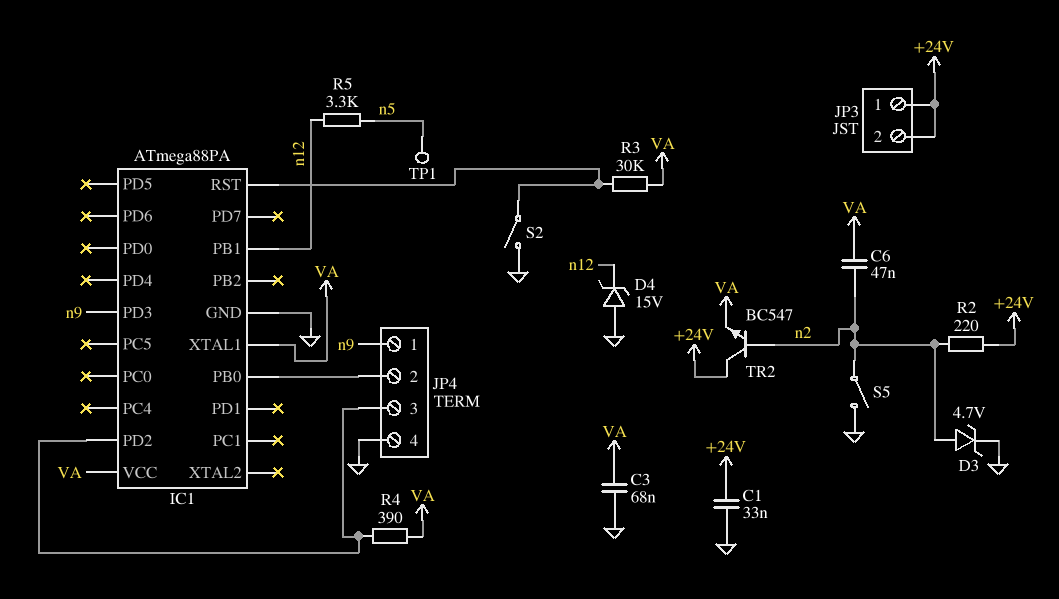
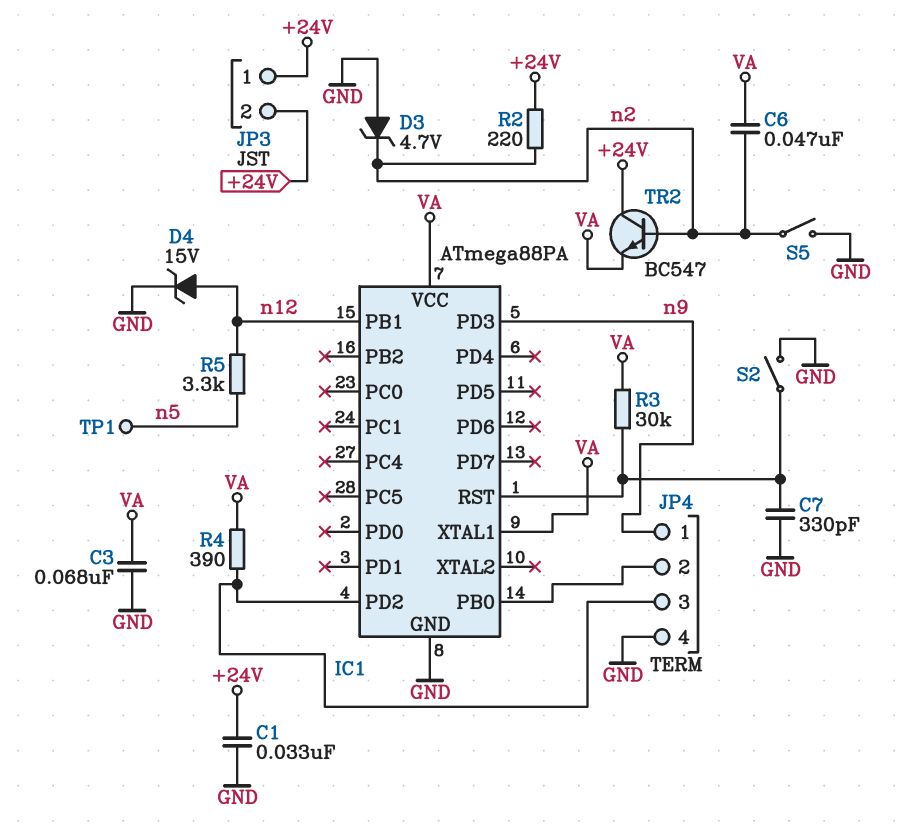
C7: none -> 330pF (GND, IC1/RST)
D3: zener 4.7V (A n2, K GND) -> zener 4.7V (A GND, K n2)
D4: zener 15V (A GND, K n12) -> zener 15V (A n12, K GND)

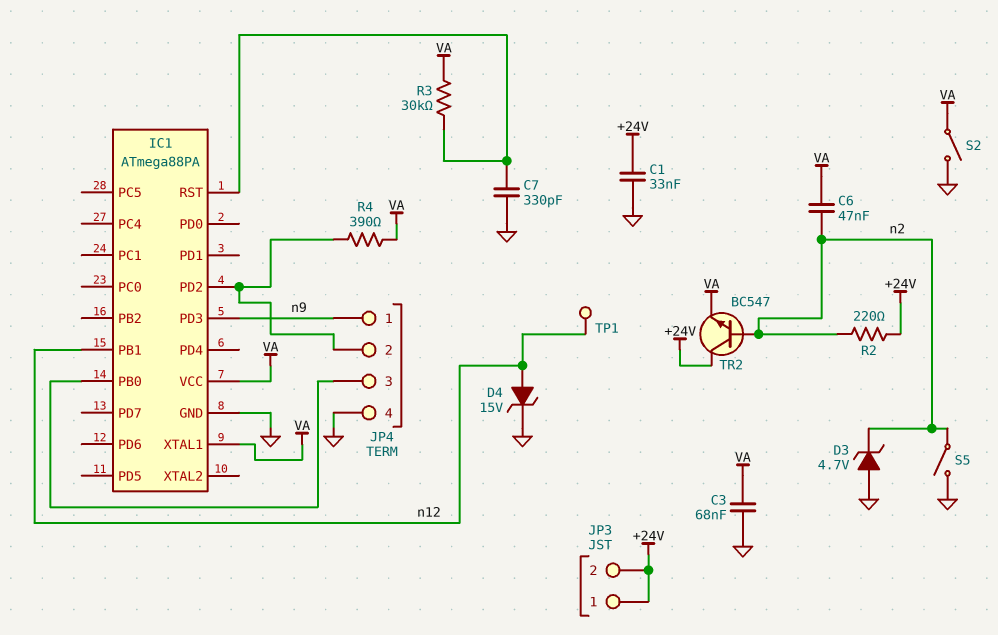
JP4 pin 2: IC1/PB0 -> IC1/PD2
JP4 pin 3: IC1/PD2 -> IC1/PB0
R5: 3.3k (n5, n12) -> none
S2: switch (GND, IC1/RST) -> switch (GND, VA)
TP1: test point (n5) -> test point (n12)

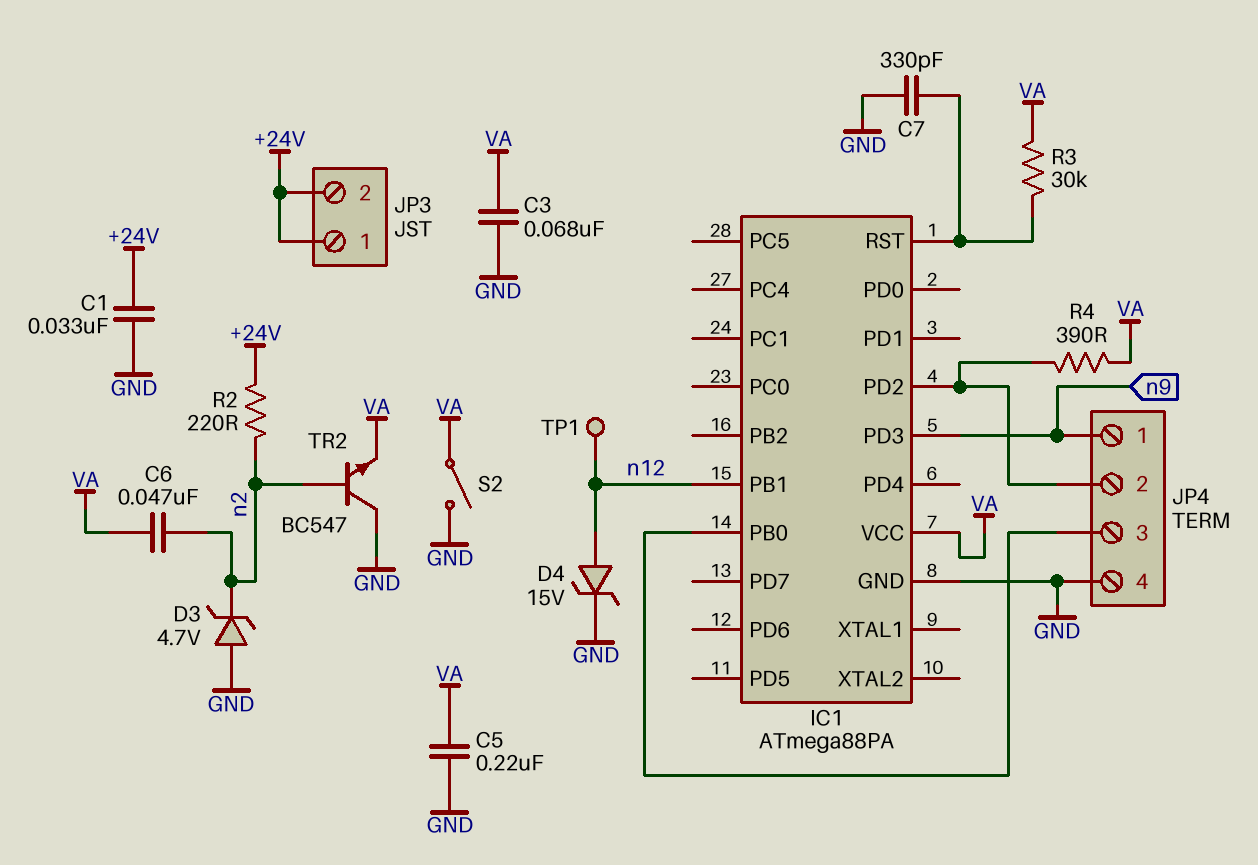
C5: none -> 220nF (GND, VA)
IC1 pin XTAL1: VA -> none
S5: switch (GND, n2) -> none
TR2: NPN BC547 (B n2, C +24V, E VA) -> NPN BC547 (B n2, C GND, E VA)

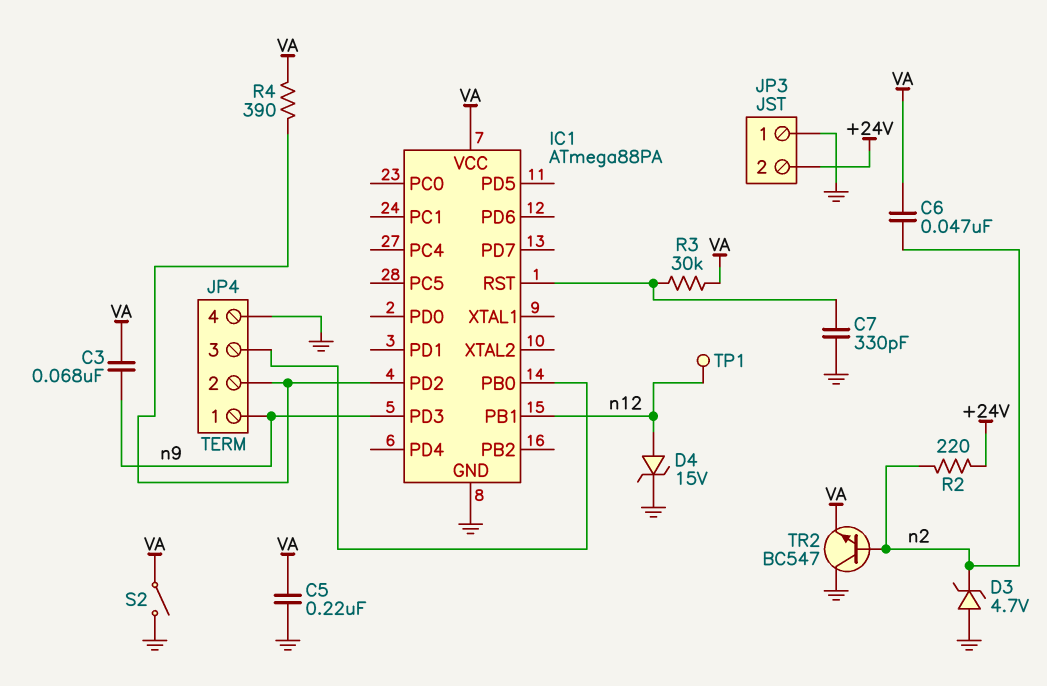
C1: 33nF (+24V, GND) -> none
C3: 68nF (GND, VA) -> 68nF (VA, n9)
JP3 pin 1: +24V -> GND

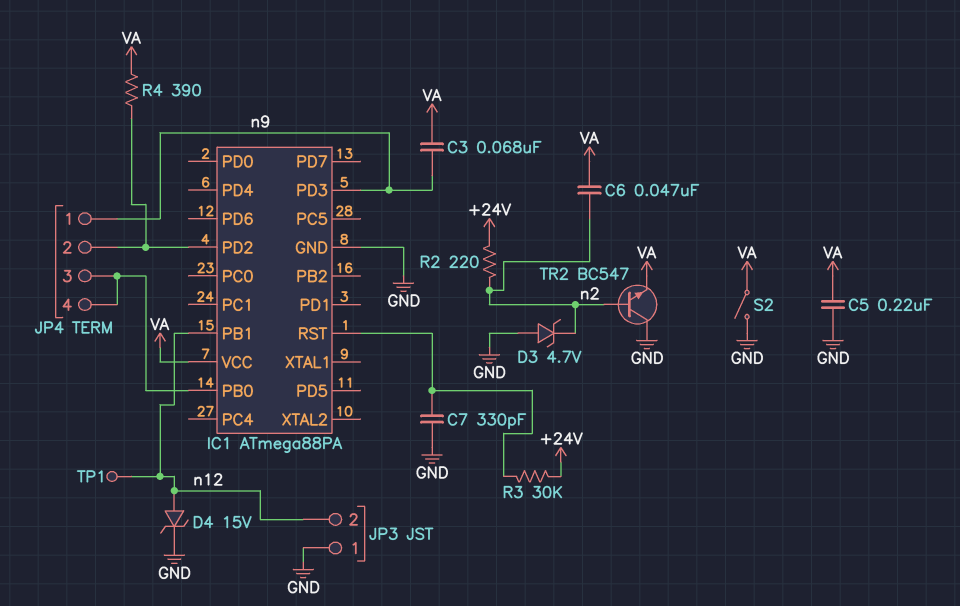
JP3 pin 2: +24V -> n12
JP4 pin 4: GND -> IC1/PB0
R3: 30k (IC1/RST, VA) -> 30k (+24V, IC1/RST)

